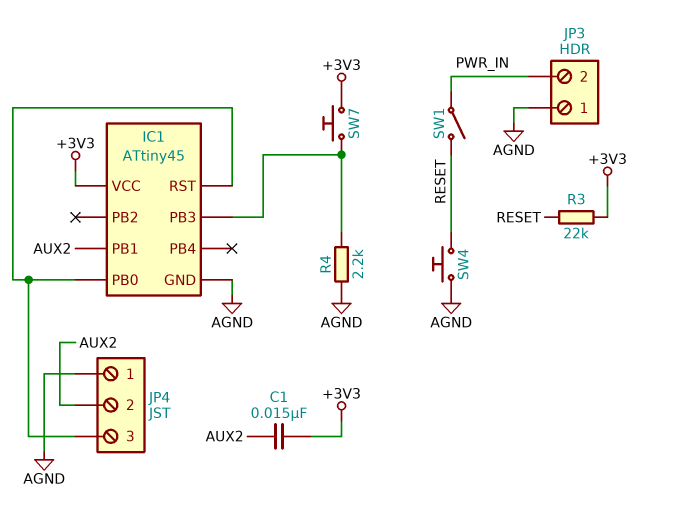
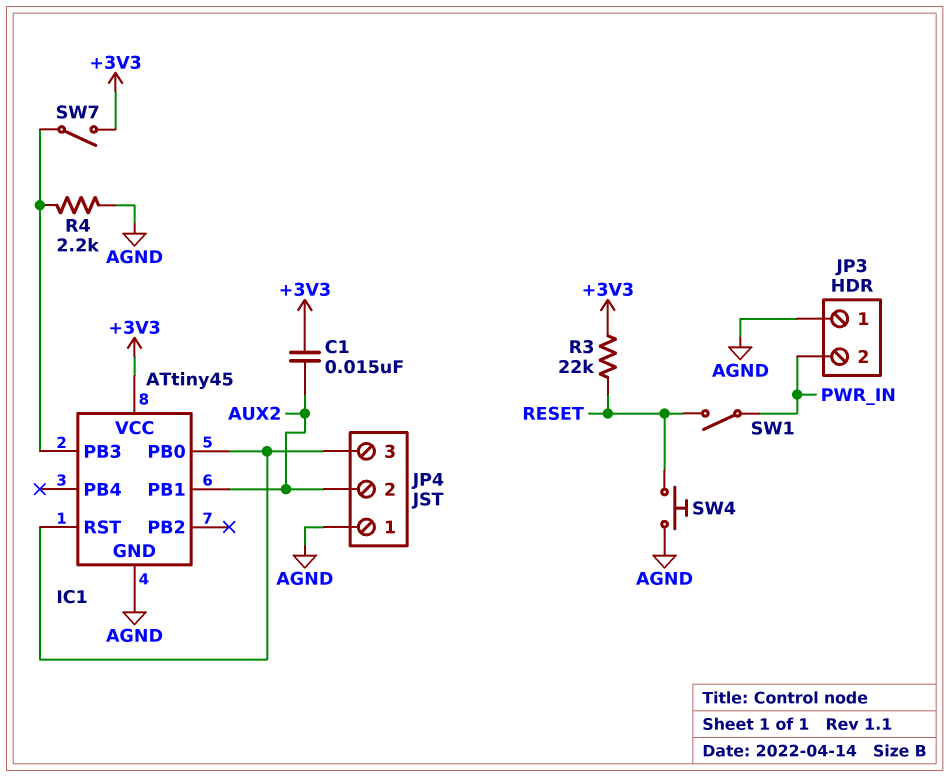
SW7: button (+3V3, IC1/PB3) -> switch (+3V3, IC1/PB3)

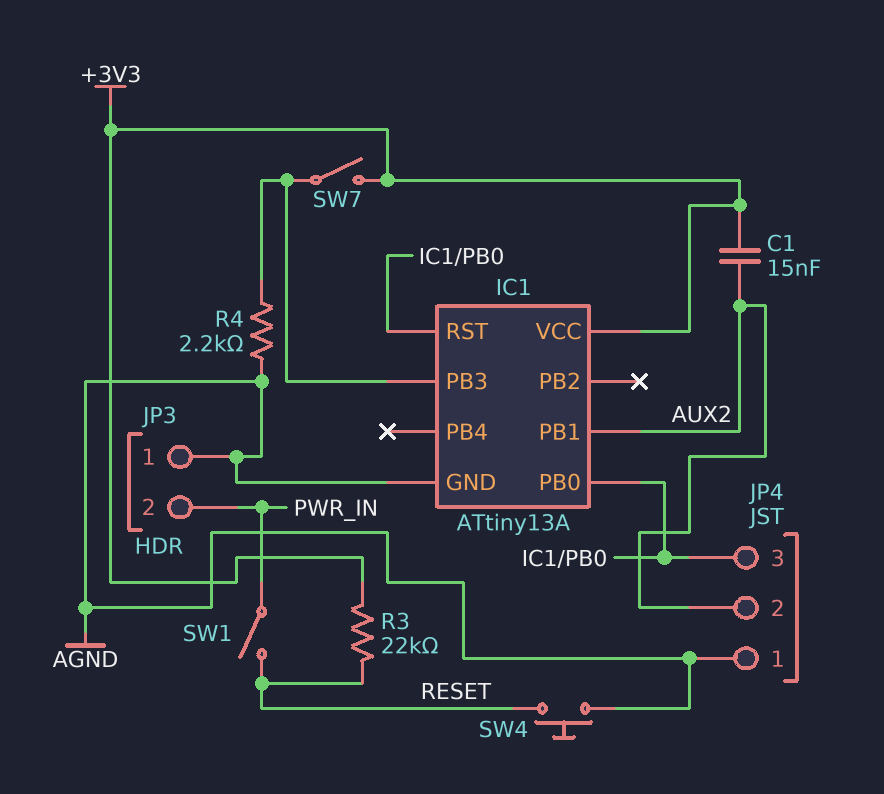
IC1: ATtiny45 -> ATtiny13A

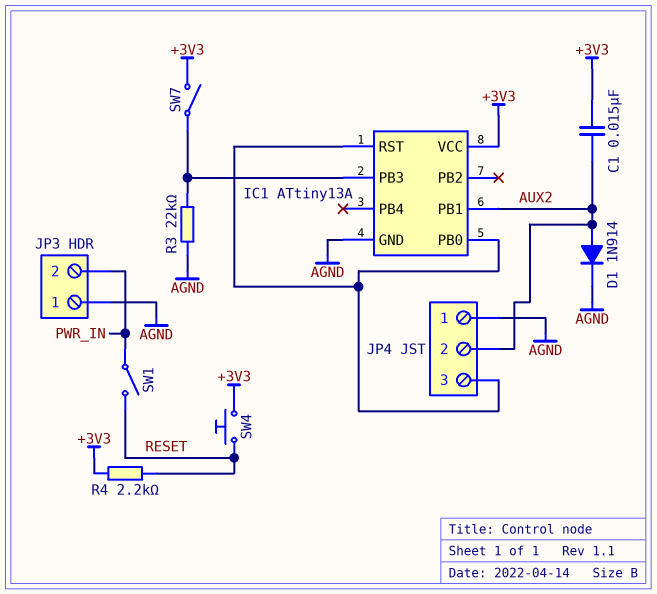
D1: none -> diode 1N914 (A AUX2, K AGND)
R3: 22k (+3V3, RESET) -> 22k (AGND, IC1/PB3)
R4: 2.2k (AGND, IC1/PB3) -> 2.2k (+3V3, RESET)
SW4: button (AGND, RESET) -> button (+3V3, RESET)

